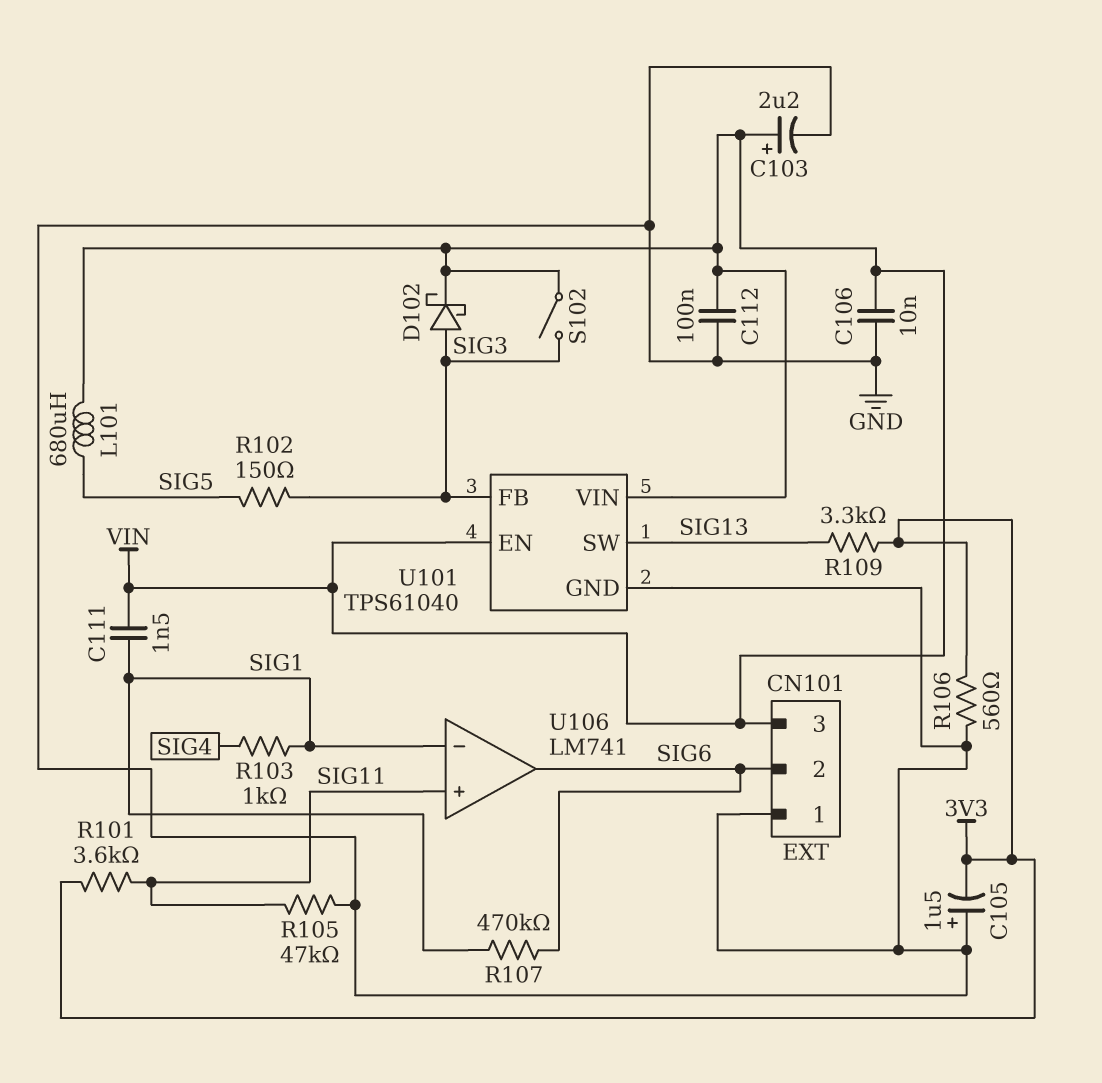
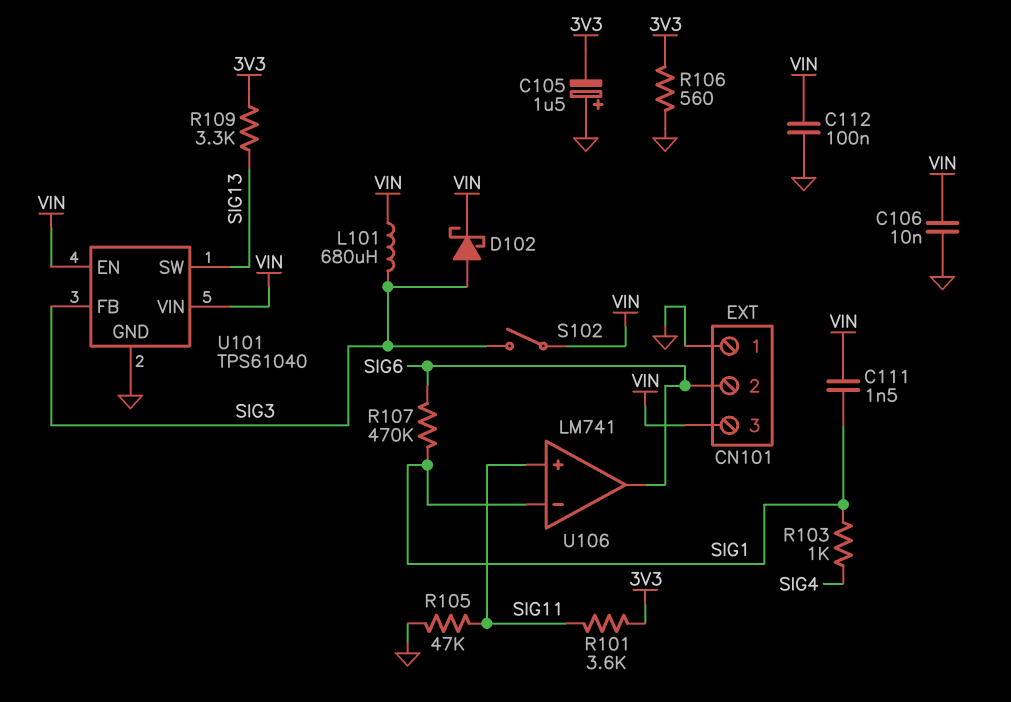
C103: 2.2uF (plus VIN, minus GND) -> none
L101: 680uH (SIG5, VIN) -> 680uH (SIG3, VIN)
R102: 150 (SIG3, SIG5) -> none

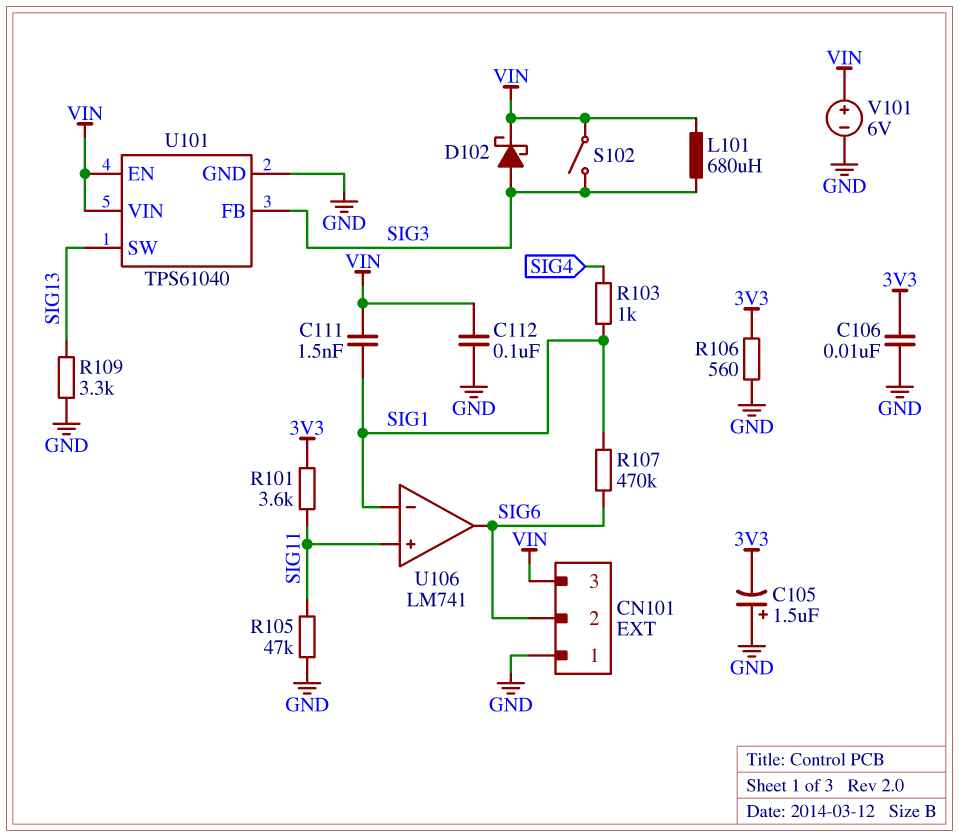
C106: 10nF (GND, VIN) -> 10nF (3V3, GND)
R109: 3.3k (3V3, SIG13) -> 3.3k (GND, SIG13)
V101: none -> 6V (plus VIN, minus GND)

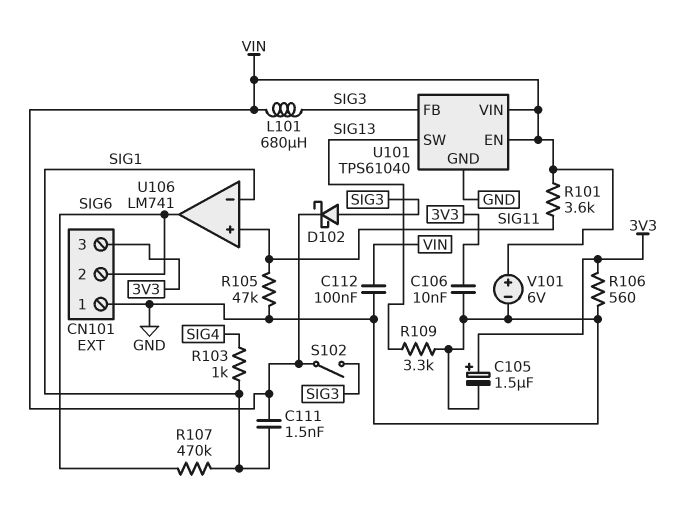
C105: 1.5uF (plus GND, minus 3V3) -> 1.5uF (plus 3V3, minus GND)
CN101 pin 3: VIN -> 3V3
R101: 3.6k (3V3, SIG11) -> 3.6k (SIG11, VIN)

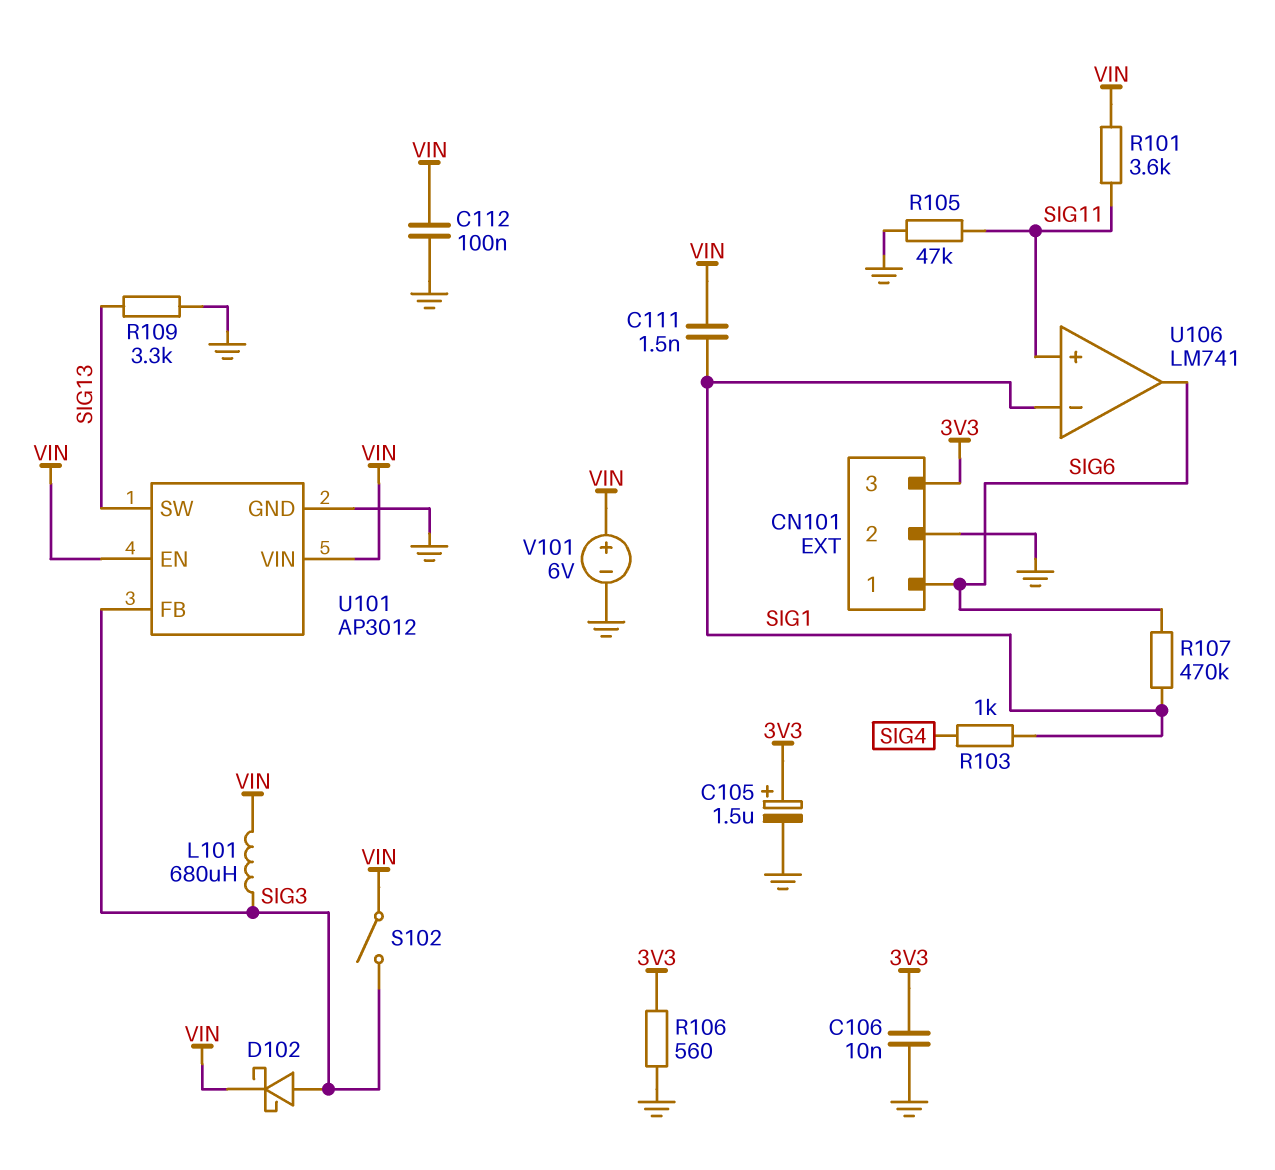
CN101 pin 1: GND -> SIG6
CN101 pin 2: SIG6 -> GND
U101: TPS61040 -> AP3012

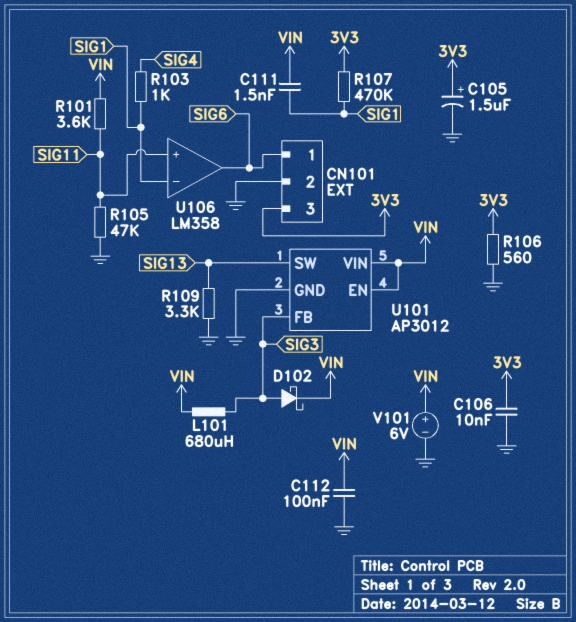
R107: 470k (SIG1, SIG6) -> 470k (3V3, SIG1)
S102: switch (SIG3, VIN) -> none
U106: LM741 -> LM358

